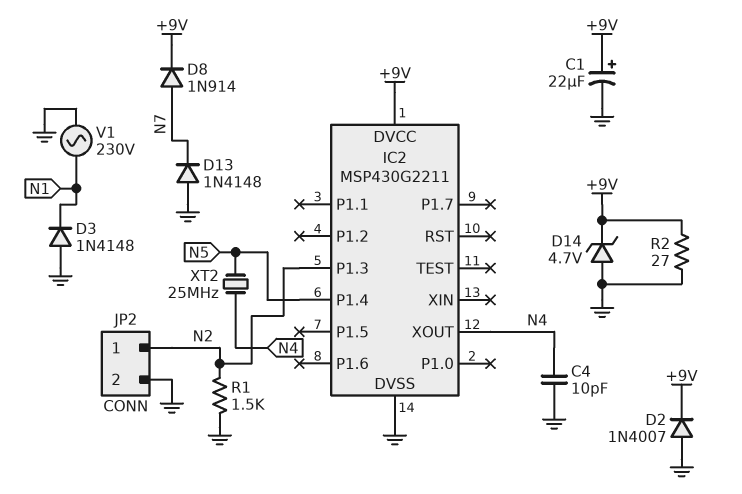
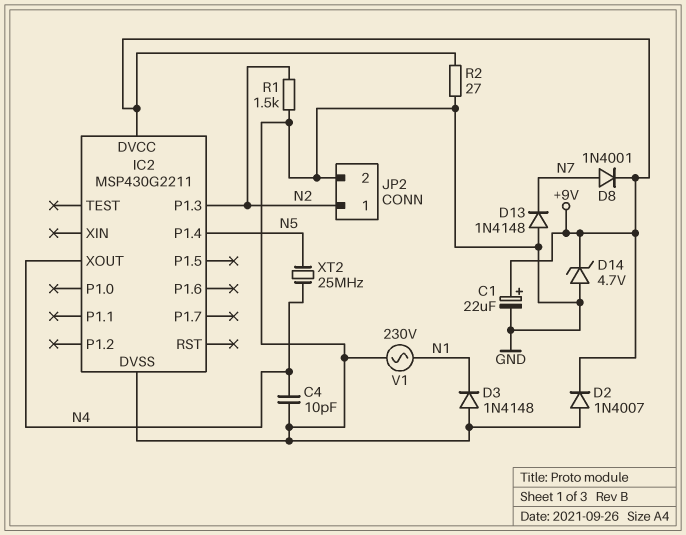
D8: diode 1N914 (A N7, K +9V) -> diode 1N4001 (A N7, K +9V)

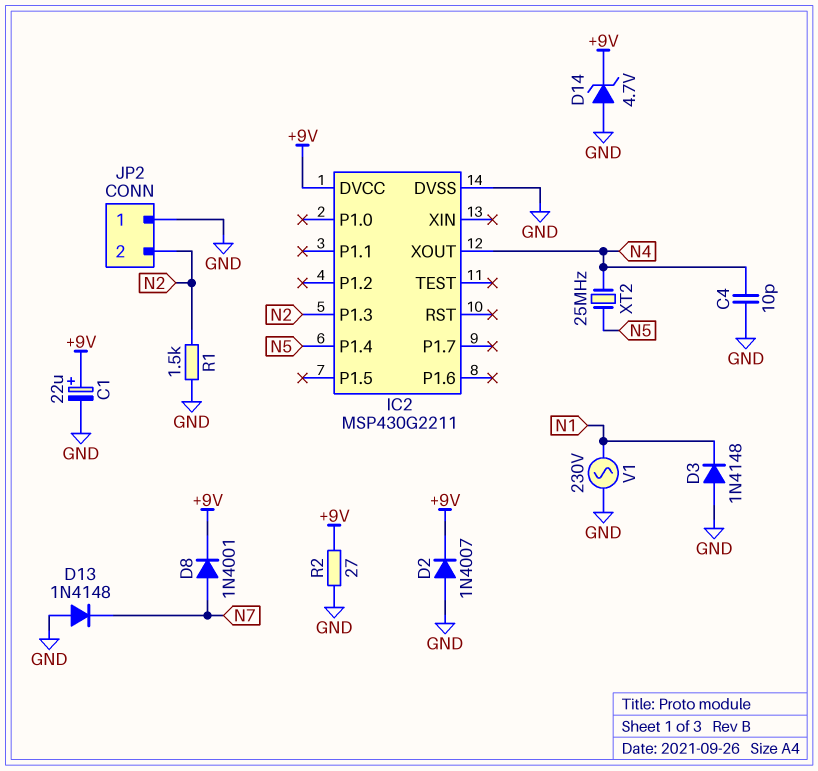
JP2 pin 1: N2 -> GND
JP2 pin 2: GND -> N2

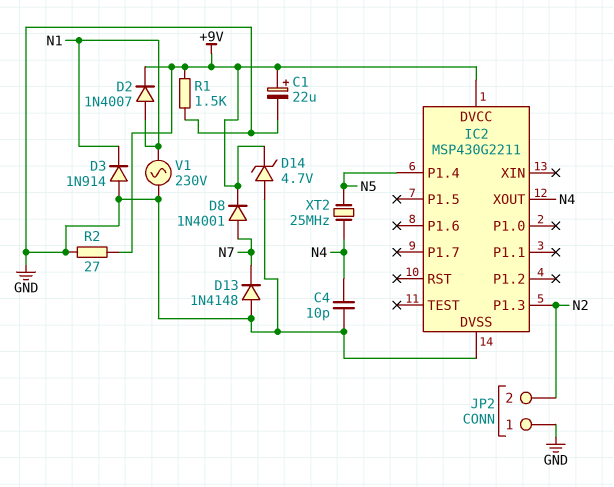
D2: diode 1N4007 (A GND, K +9V) -> diode 1N4007 (A N1, K +9V)
D3: diode 1N4148 (A GND, K N1) -> diode 1N914 (A GND, K N1)
R1: 1.5k (GND, N2) -> 1.5k (+9V, GND)

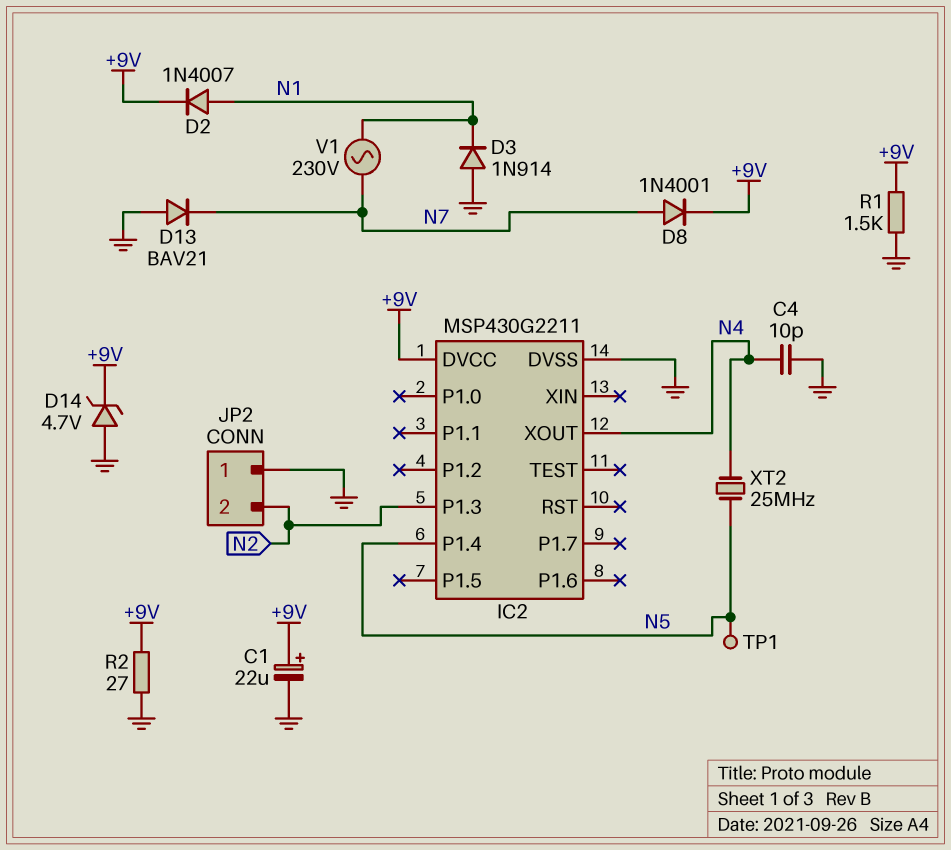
D13: diode 1N4148 (A GND, K N7) -> diode BAV21 (A GND, K N7)
TP1: none -> test point (N5)
V1: AC 230V (GND, N1) -> AC 230V (N1, N7)

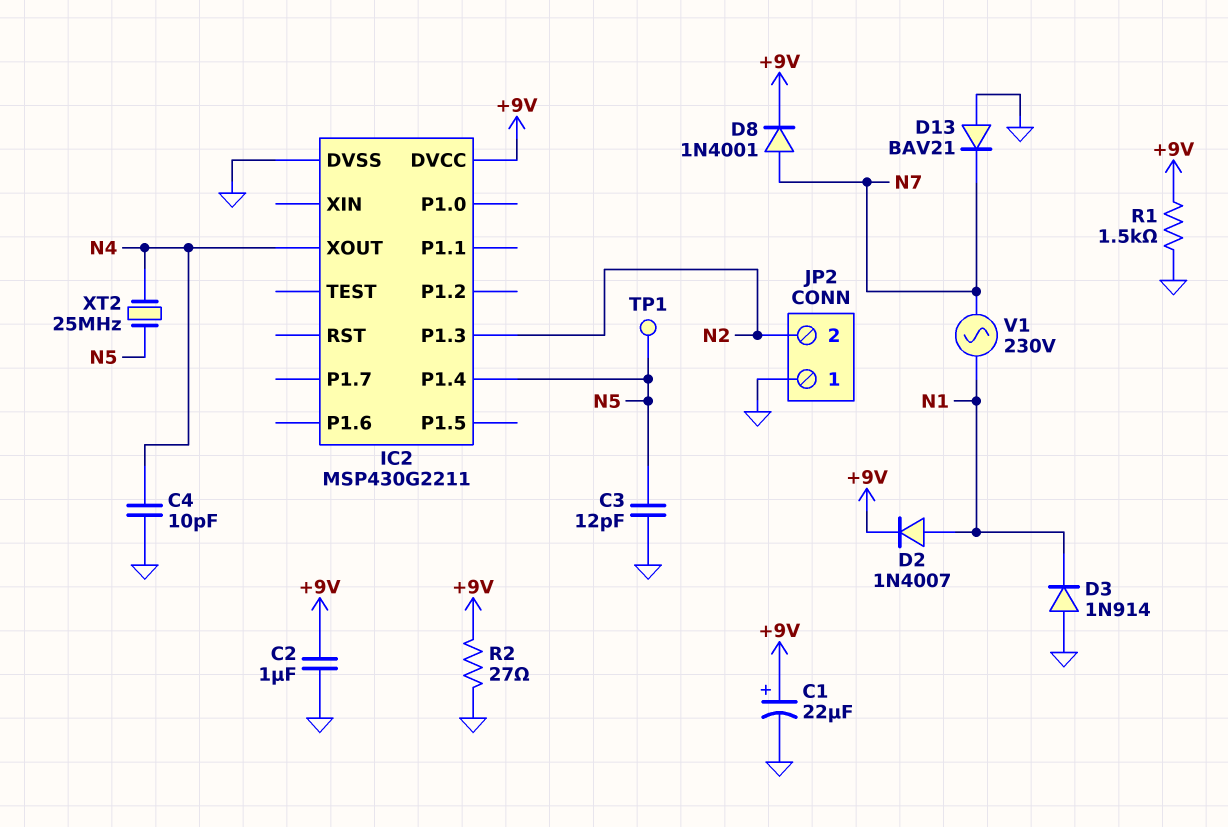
C2: none -> 1uF (+9V, GND)
C3: none -> 12pF (GND, N5)
D14: zener 4.7V (A GND, K +9V) -> none

